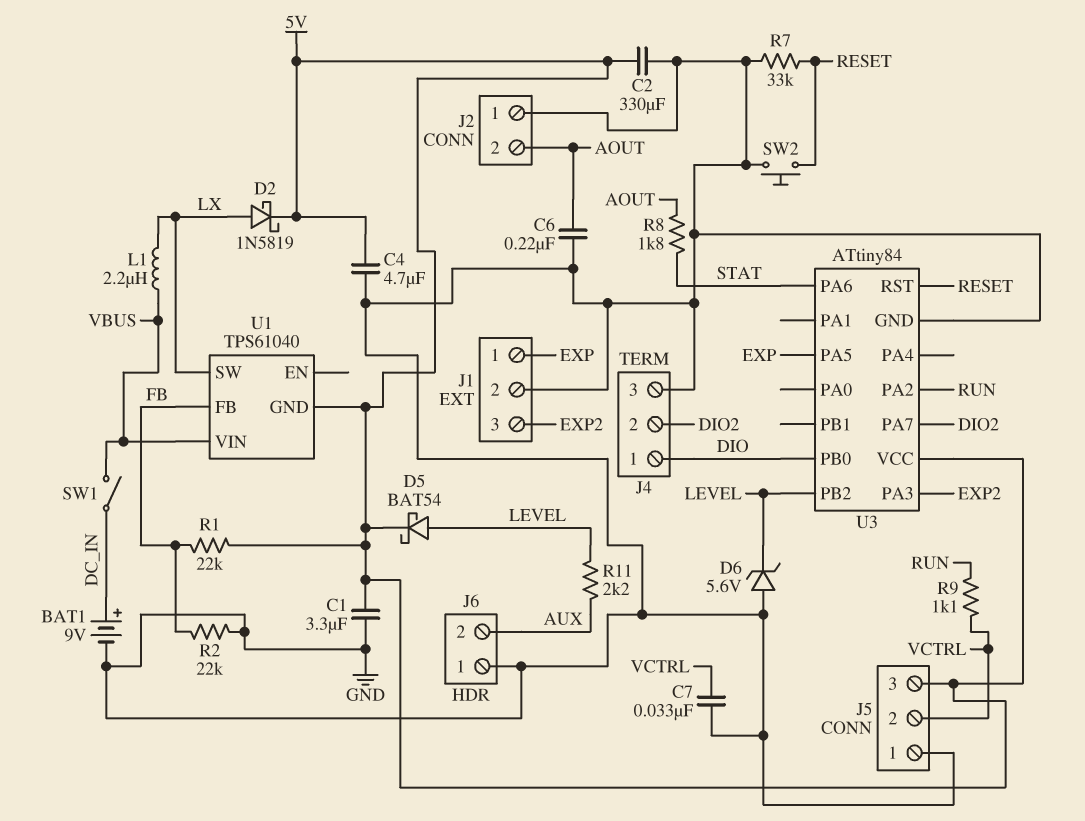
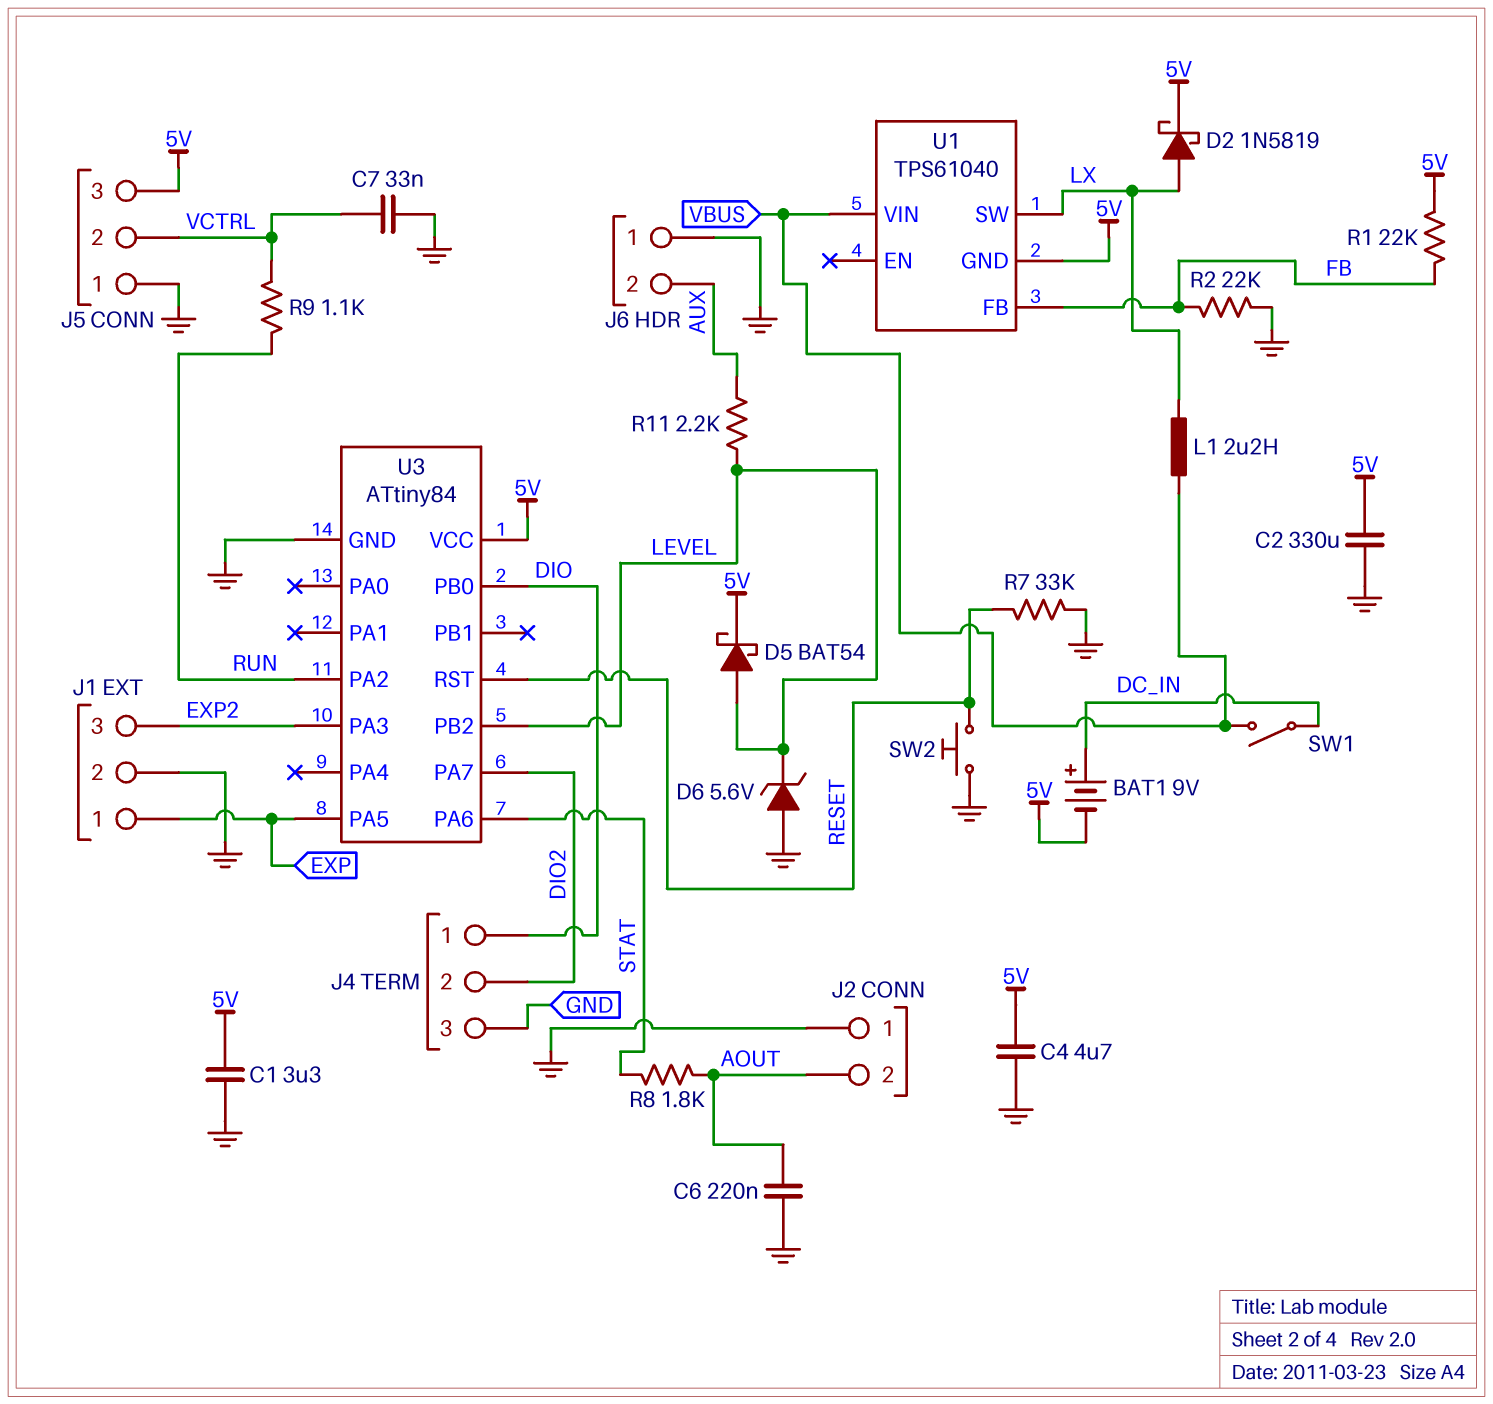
BAT1: 9V (plus DC_IN, minus GND) -> 9V (plus DC_IN, minus 5V)

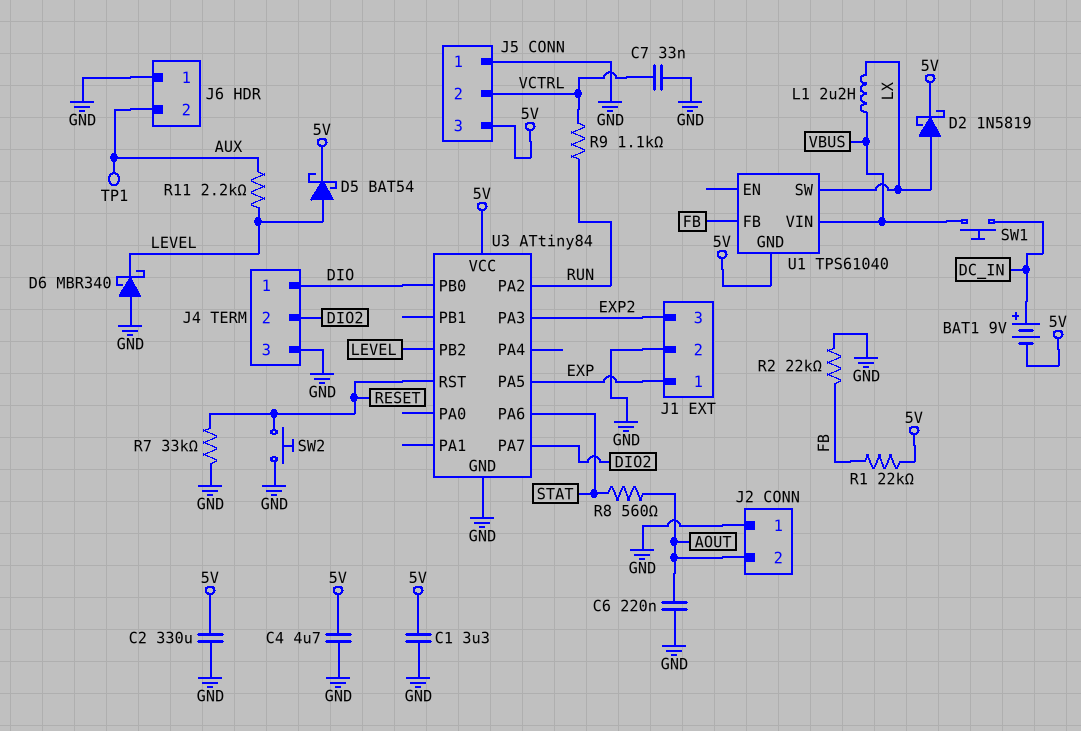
D6: zener 5.6V (A GND, K LEVEL) -> schottky MBR340 (A GND, K LEVEL)
R8: 1.8k (AOUT, STAT) -> 560 (AOUT, STAT)
SW1: switch (DC_IN, VBUS) -> button (DC_IN, VBUS)
TP1: none -> test point (AUX)

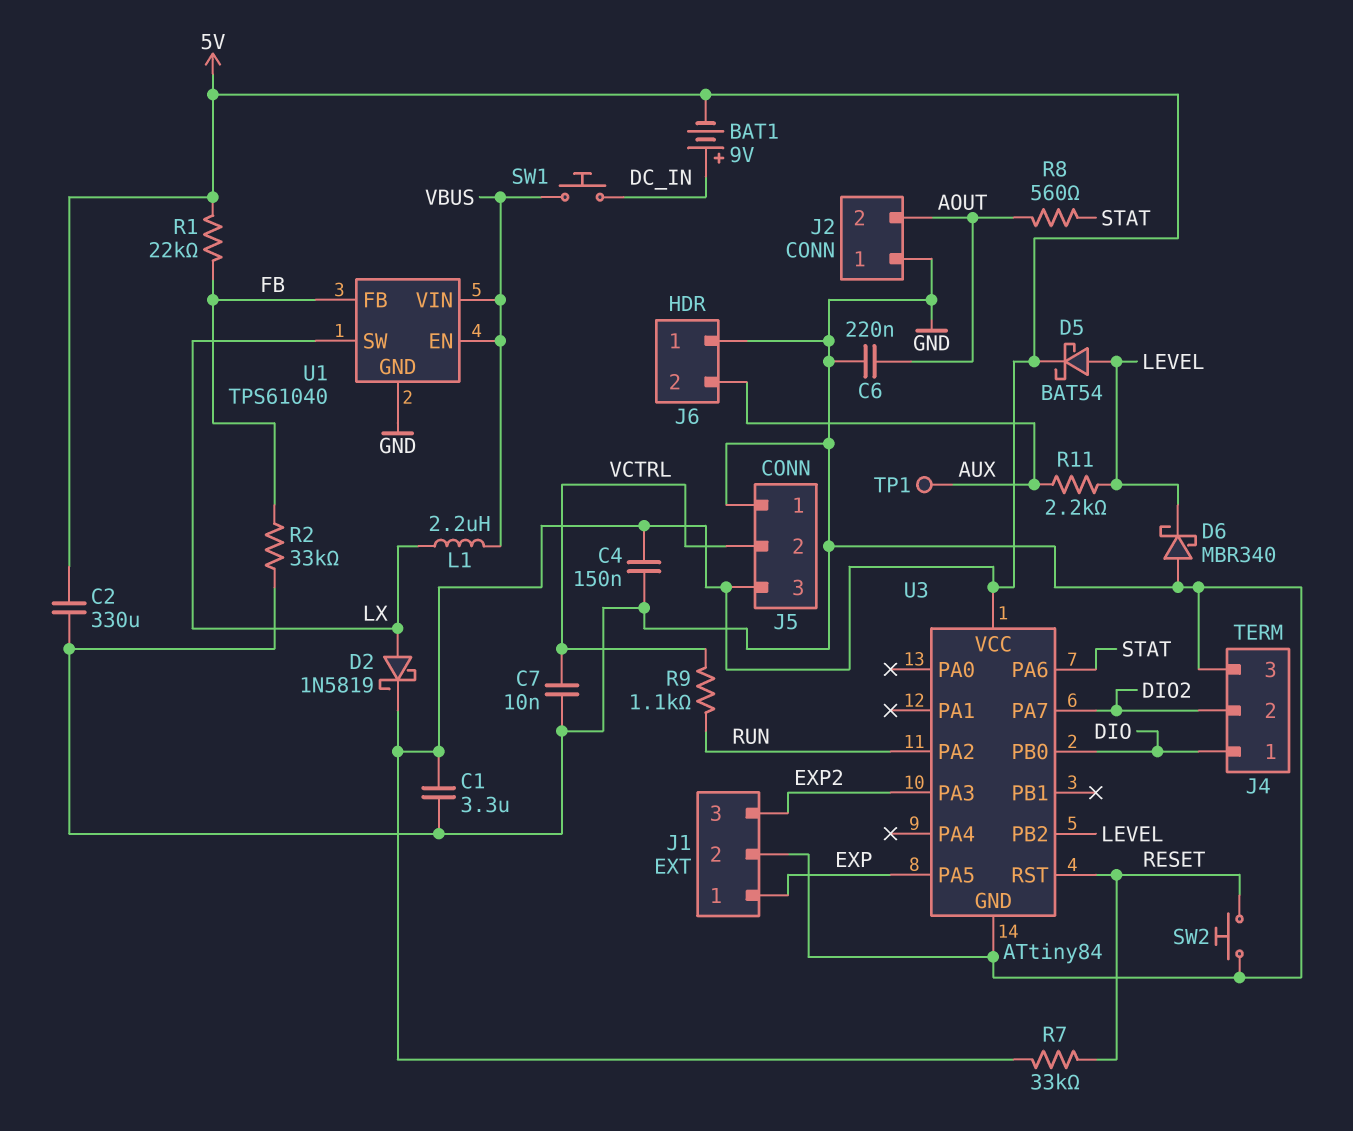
C4: 4.7uF (5V, GND) -> 150nF (5V, GND)
C7: 33nF (GND, VCTRL) -> 10nF (GND, VCTRL)
R2: 22k (FB, GND) -> 33k (FB, GND)
R7: 33k (GND, RESET) -> 33k (5V, RESET)
U1 pin EN: none -> VBUS
U1 pin GND: 5V -> GND

